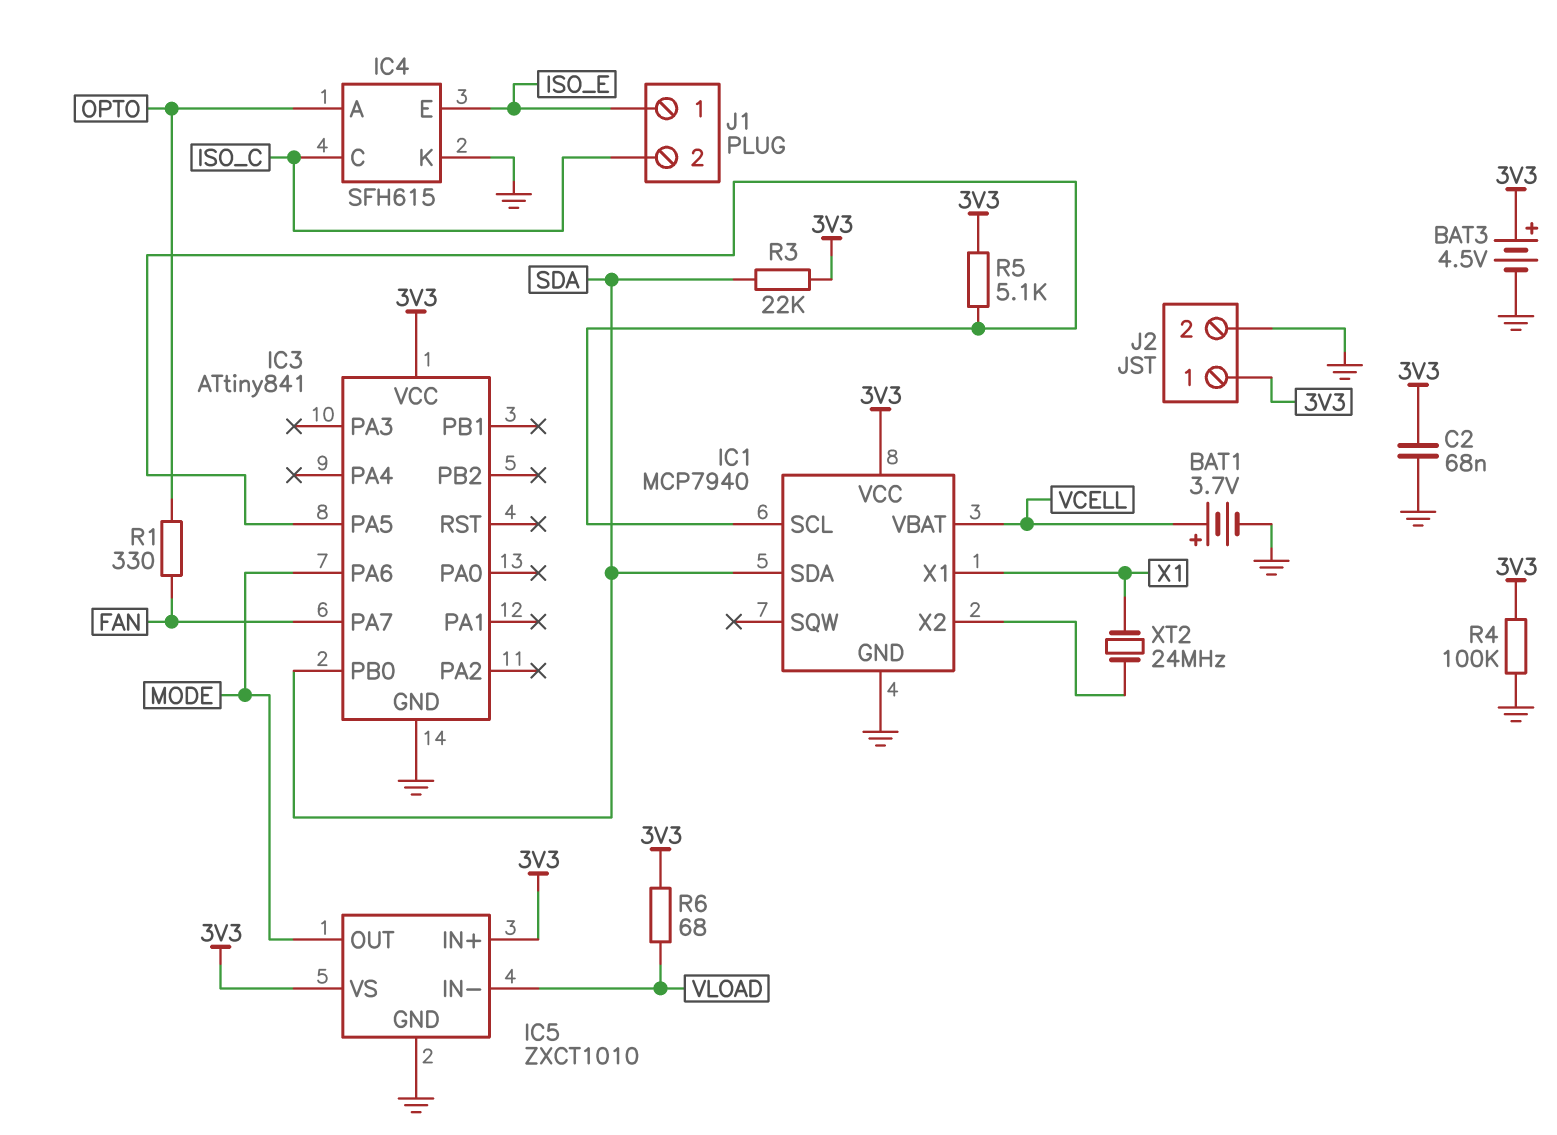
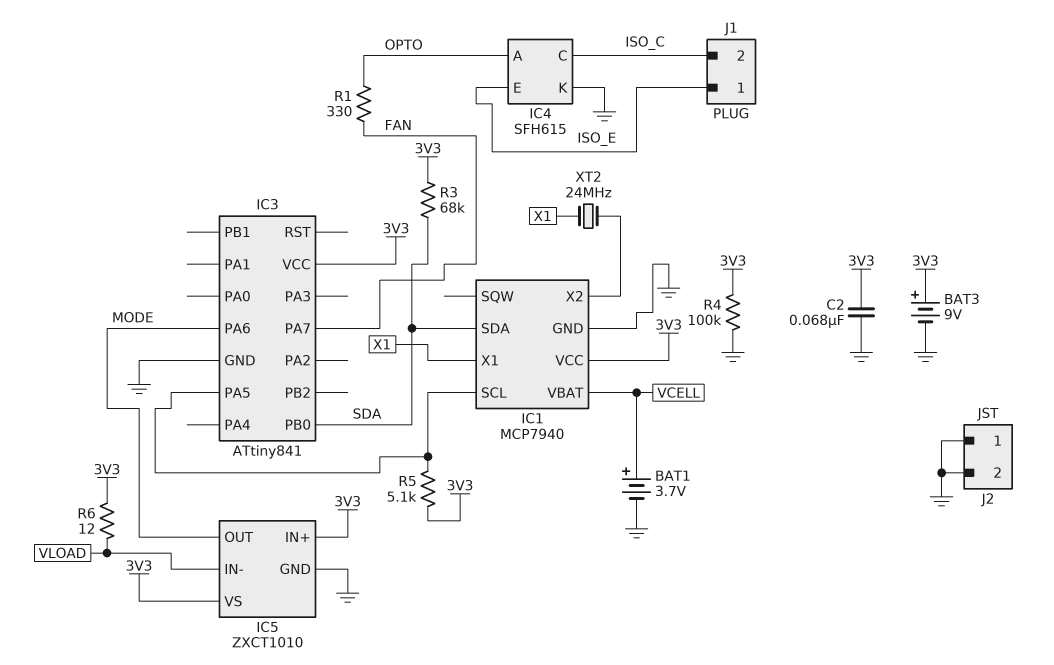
BAT3: 4.5V (plus 3V3, minus GND) -> 9V (plus 3V3, minus GND)
J2 pin 1: 3V3 -> GND
R3: 22k (3V3, SDA) -> 68k (3V3, SDA)
R6: 68 (3V3, VLOAD) -> 12 (3V3, VLOAD)

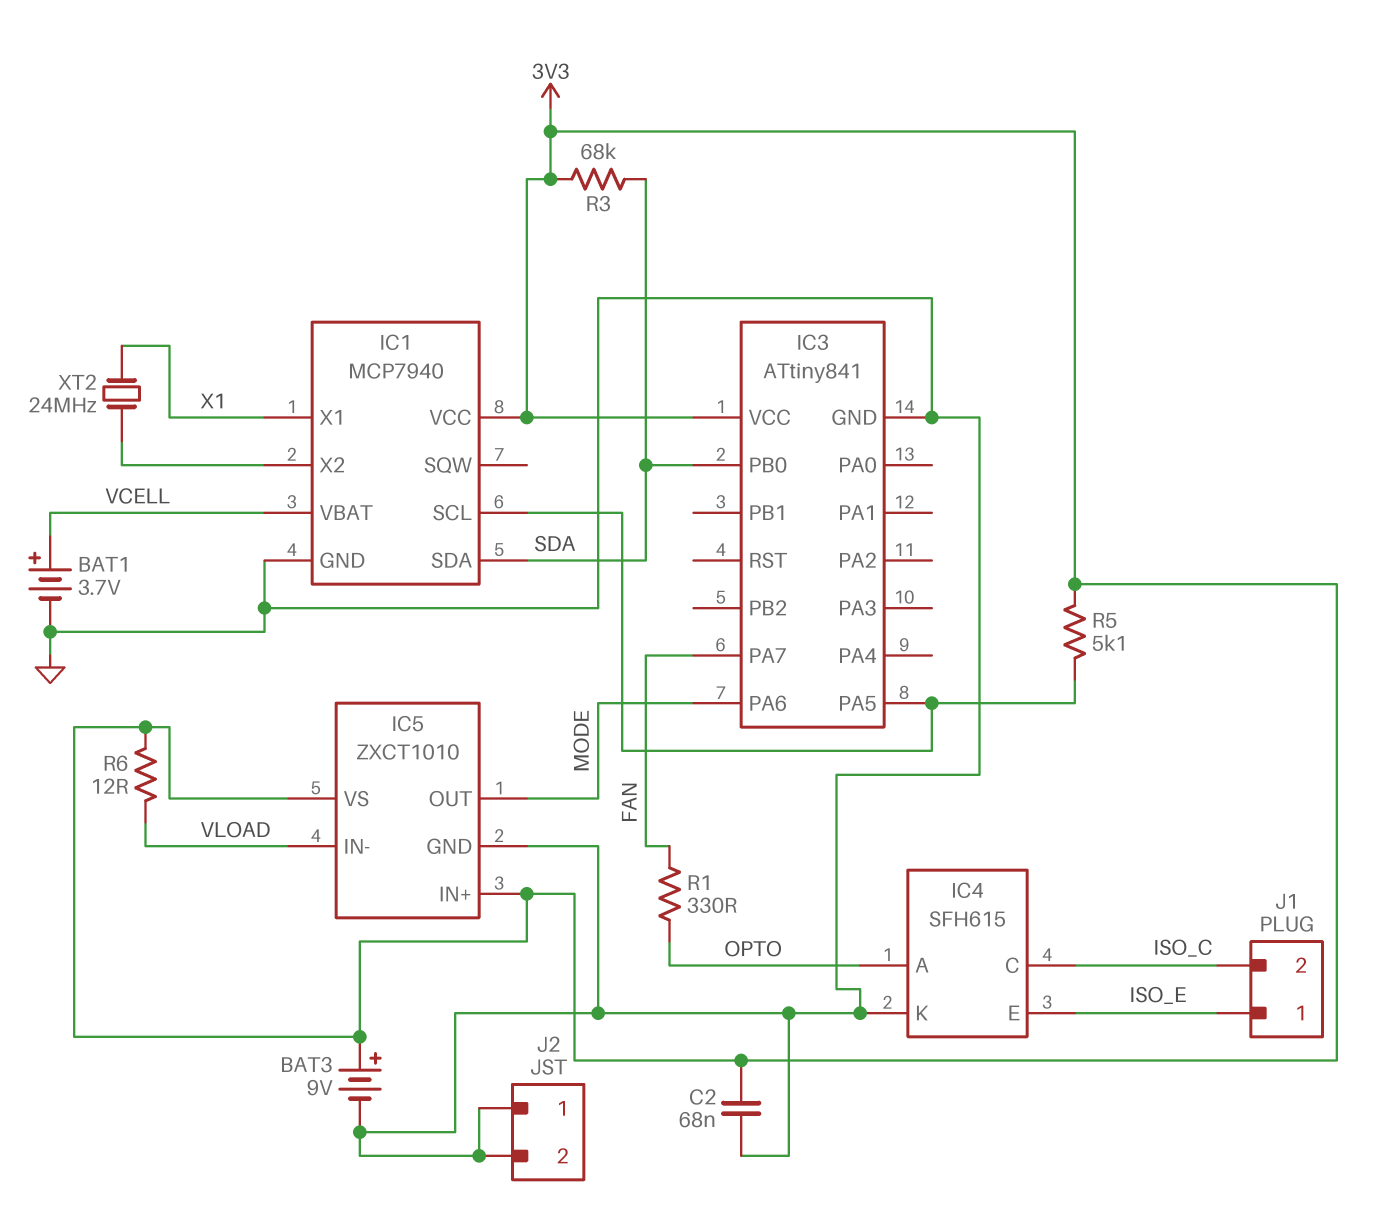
R4: 100k (3V3, GND) -> none

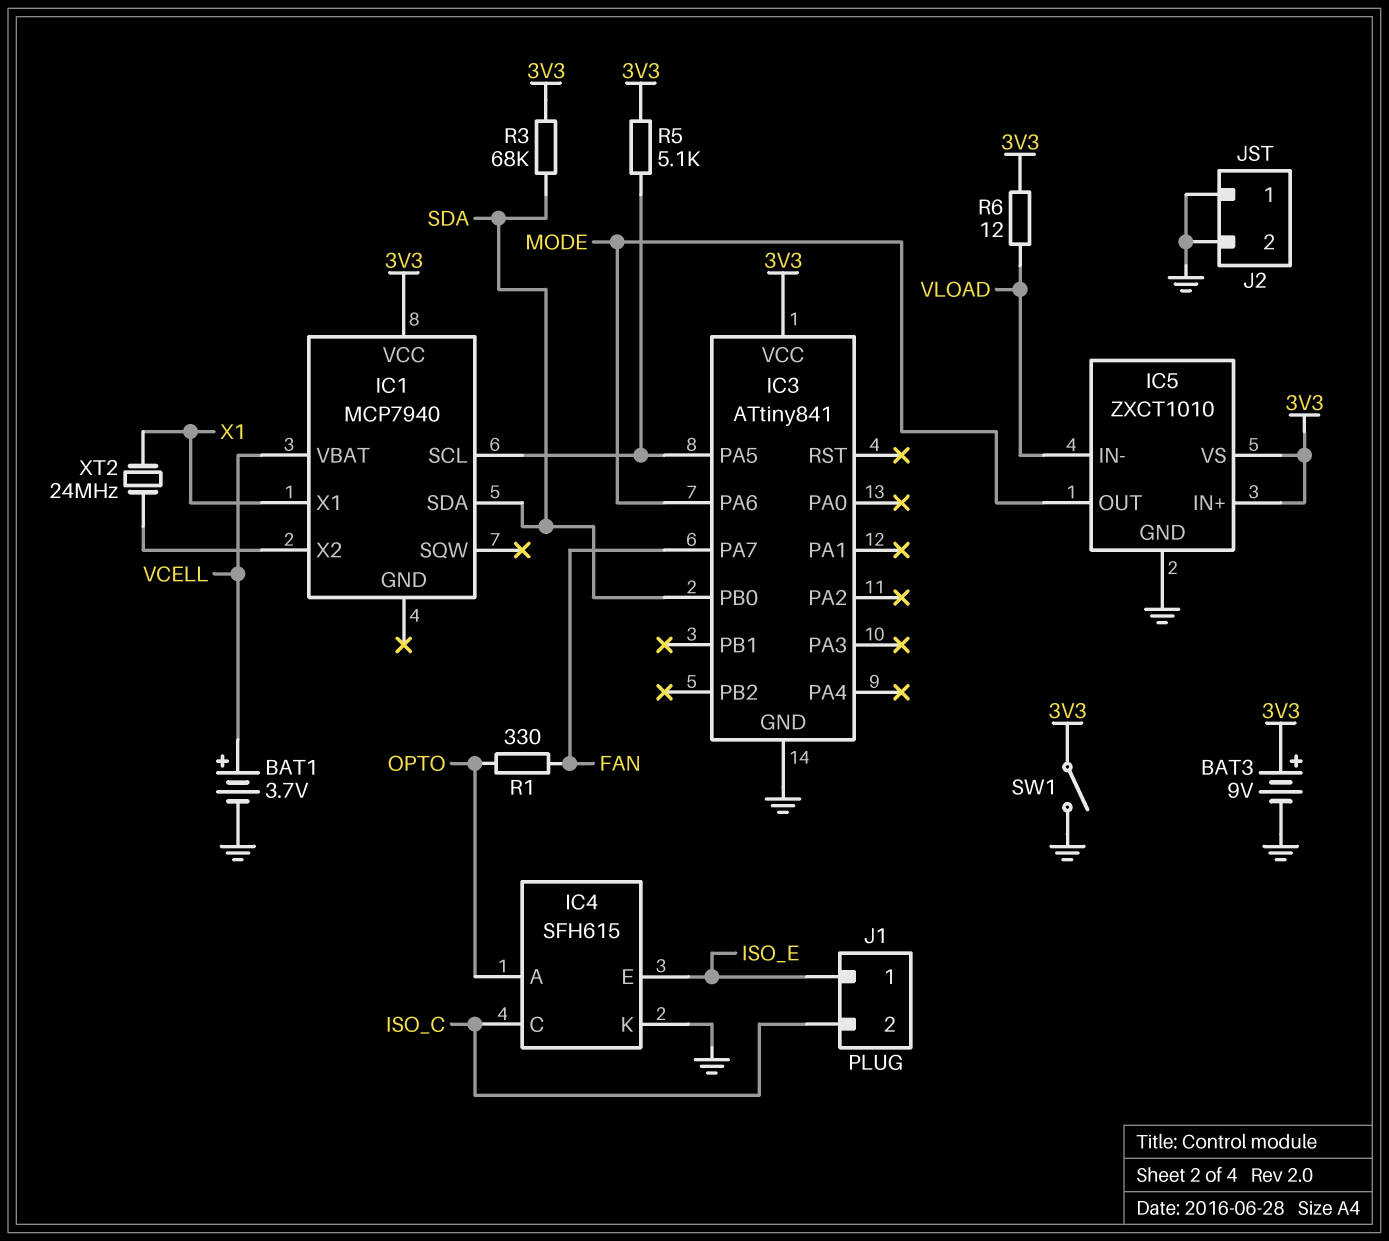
C2: 68nF (3V3, GND) -> none
IC1 pin GND: GND -> none
SW1: none -> switch (3V3, GND)

